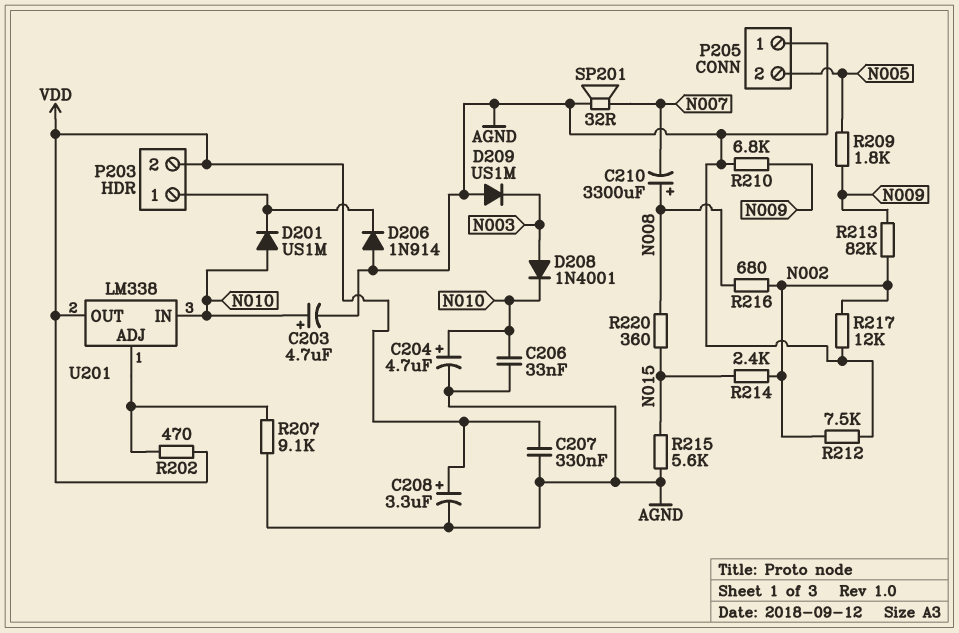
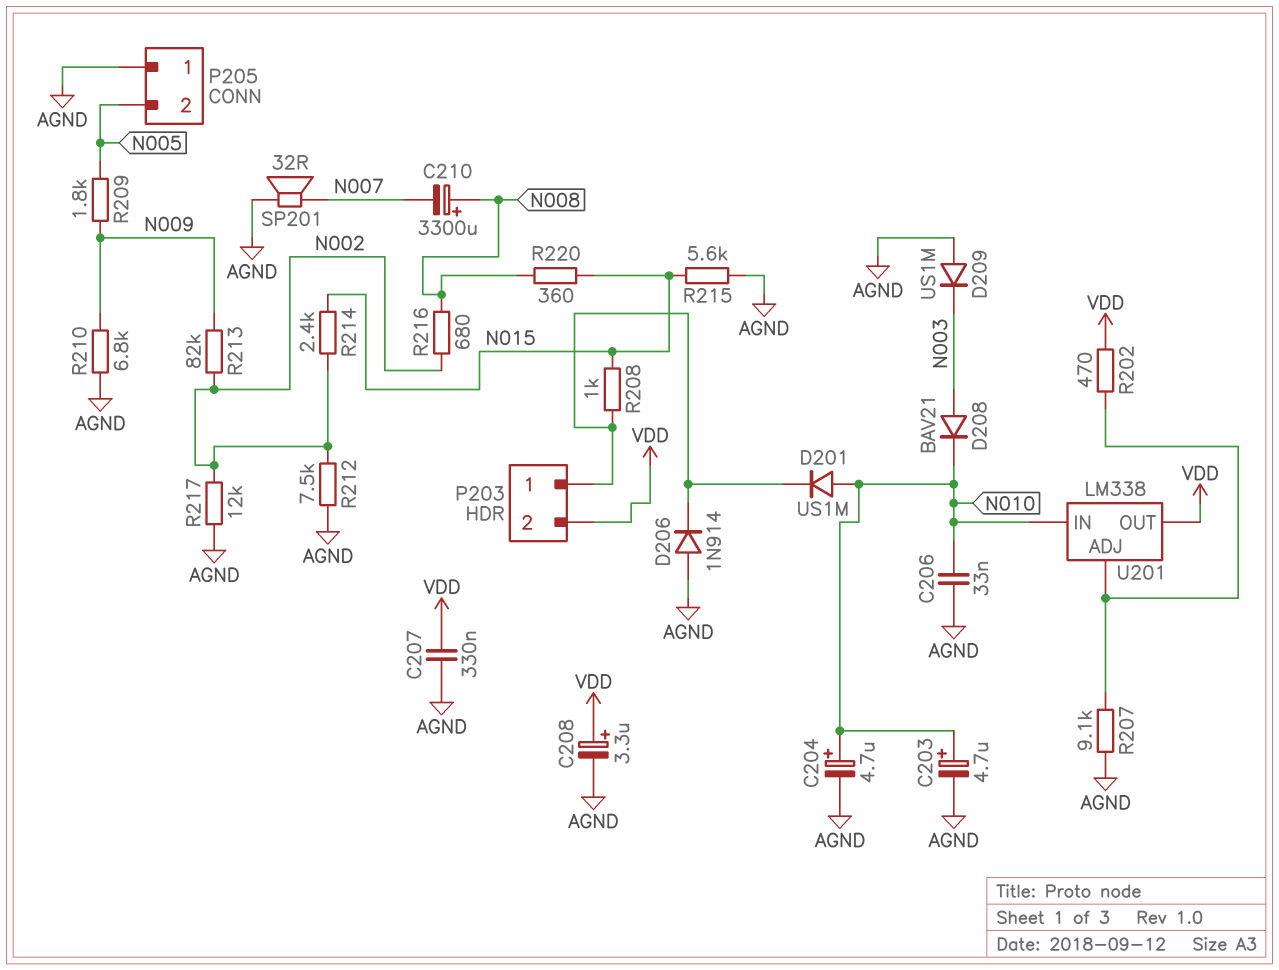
D208: diode 1N4001 (A N003, K N010) -> diode BAV21 (A N003, K N010)
R208: none -> 1k (N015, P203/1)

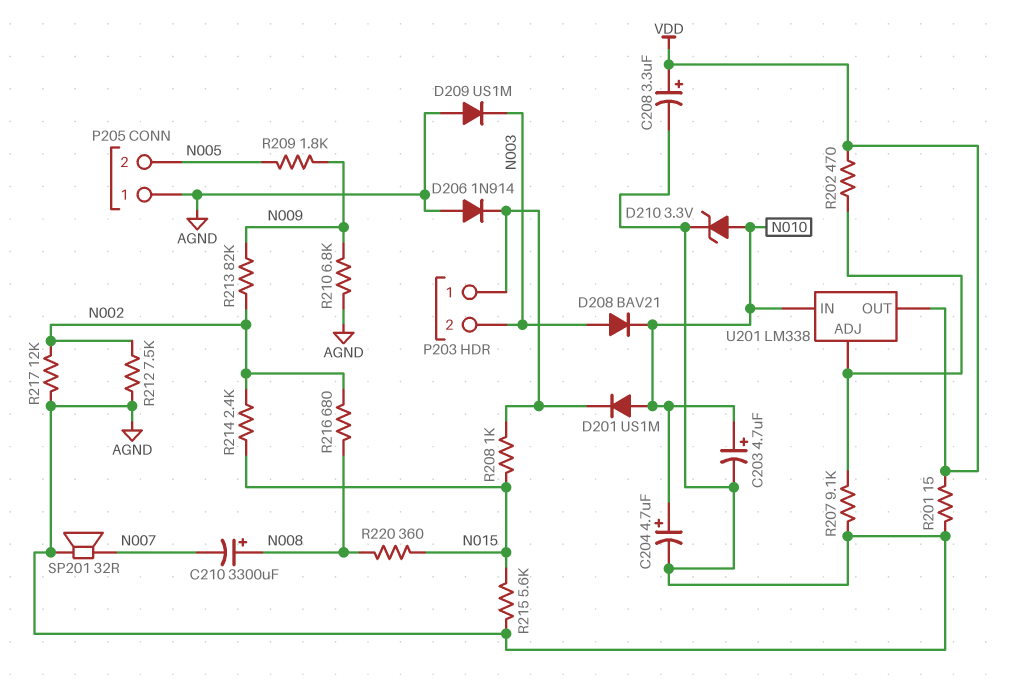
C206: 33nF (AGND, N010) -> none
C207: 330nF (AGND, VDD) -> none
D210: none -> zener 3.3V (A N010, K AGND)
P203 pin 2: VDD -> N003
R201: none -> 15 (AGND, VDD)

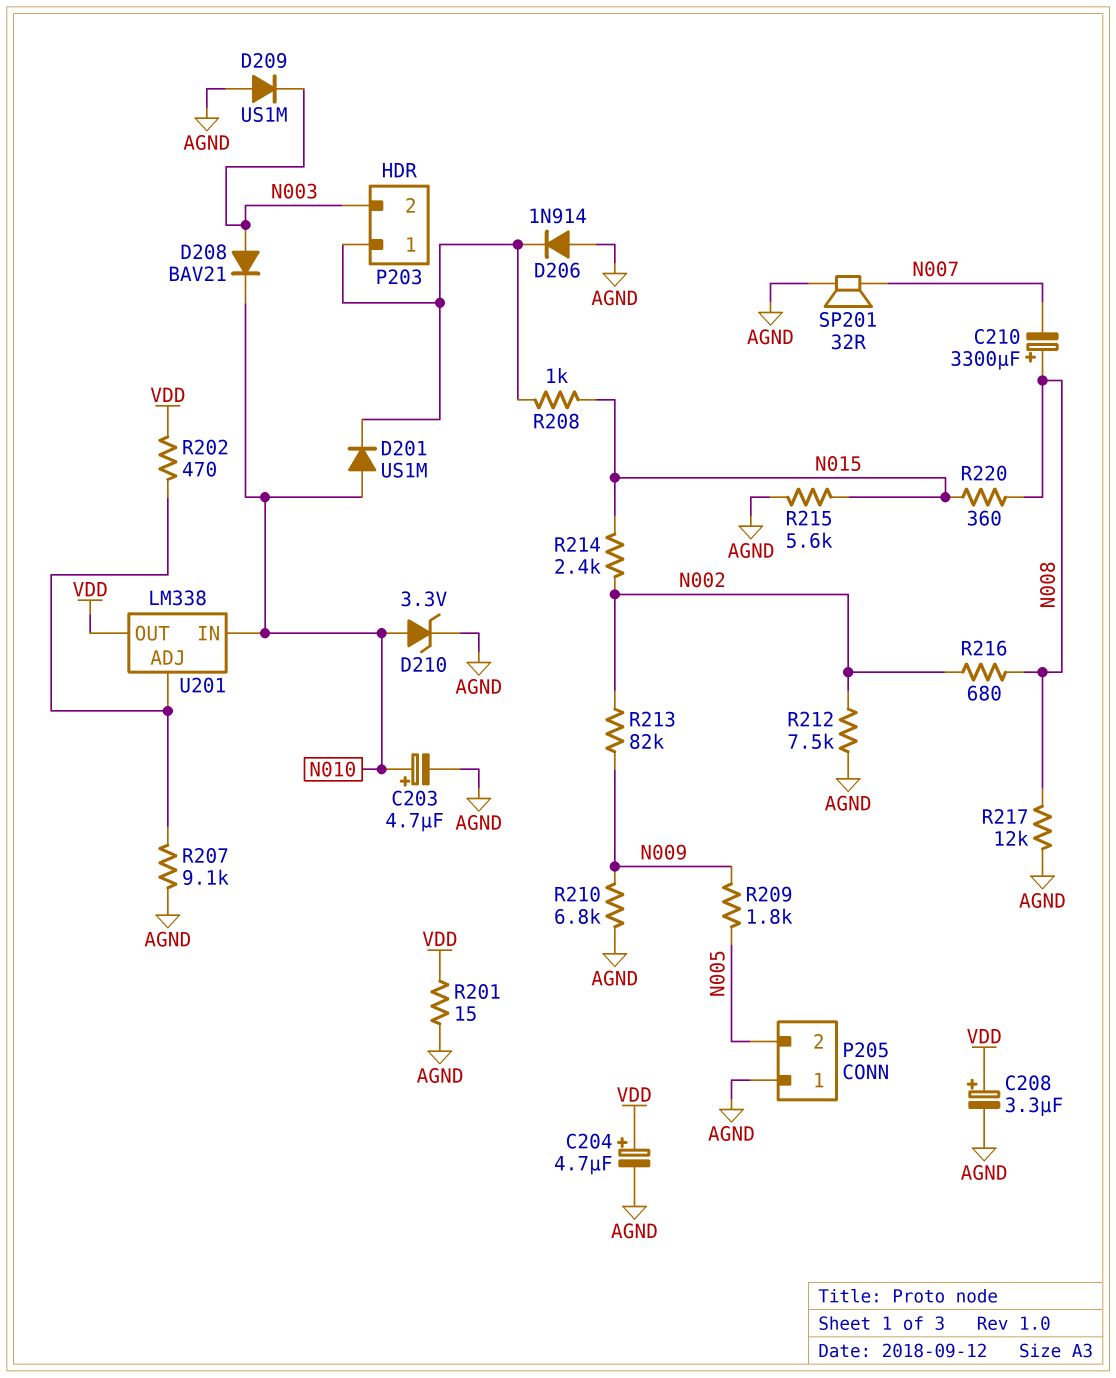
C204: 4.7uF (plus N010, minus AGND) -> 4.7uF (plus VDD, minus AGND)
R217: 12k (AGND, N002) -> 12k (AGND, N008)

